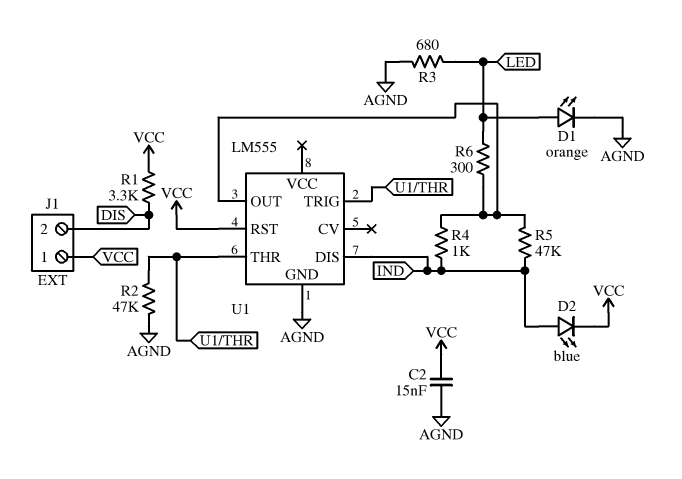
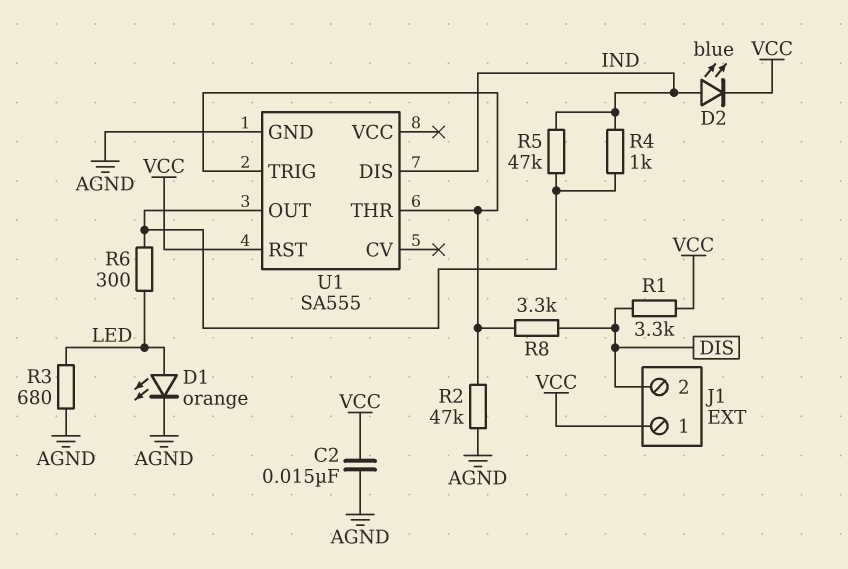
R8: none -> 3.3k (DIS, U1/THR)
U1: LM555 -> SA555

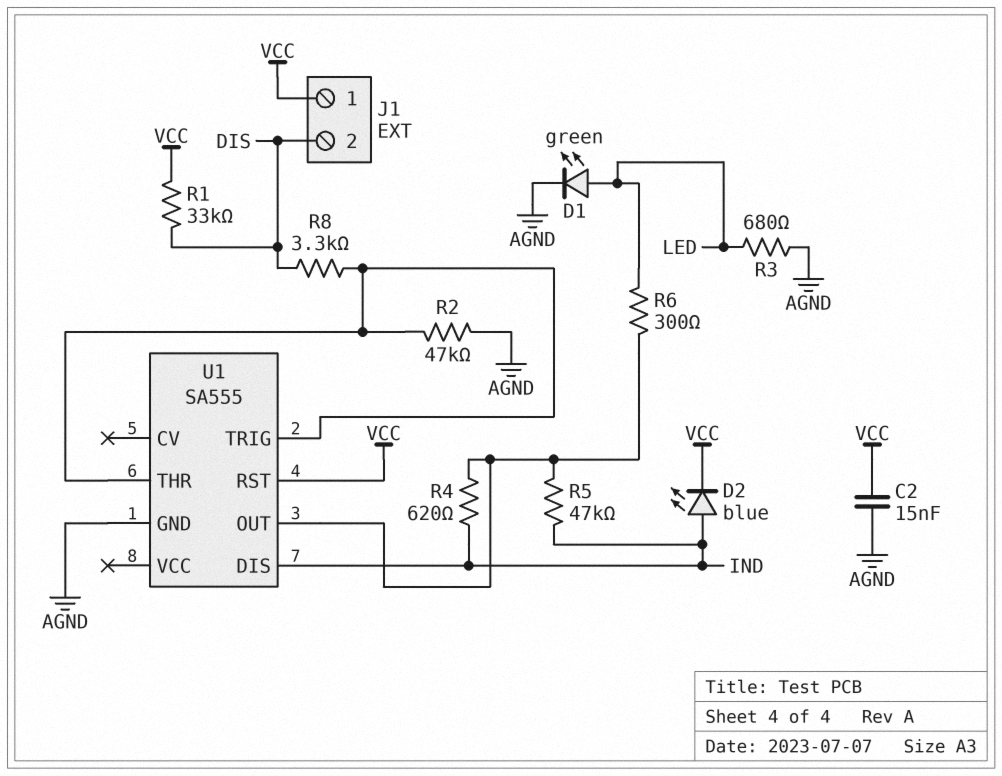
D1: LED orange (A LED, K AGND) -> LED green (A LED, K AGND)
R1: 3.3k (DIS, VCC) -> 33k (DIS, VCC)
R4: 1k (IND, U1/OUT) -> 620 (IND, U1/OUT)

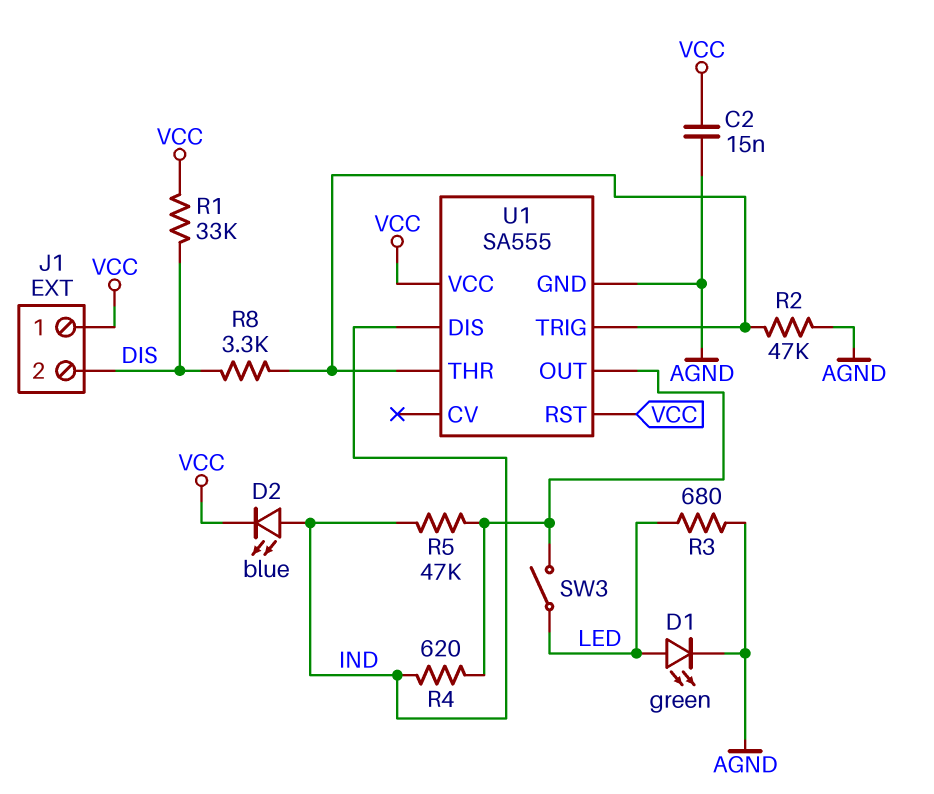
R6: 300 (LED, U1/OUT) -> none
SW3: none -> switch (LED, U1/OUT)
U1 pin VCC: none -> VCC

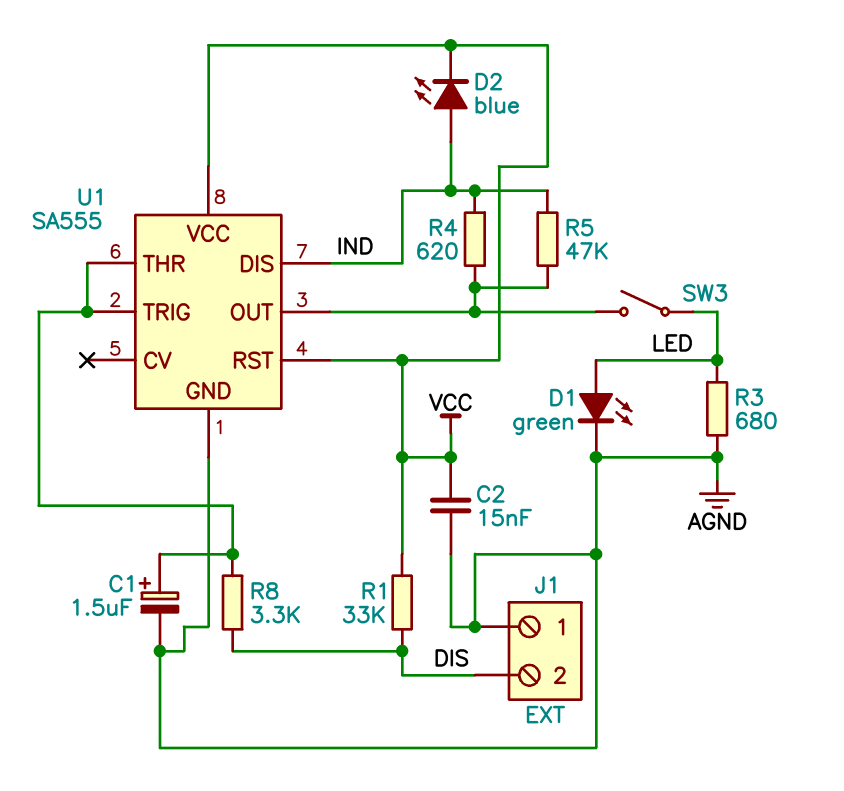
C1: none -> 1.5uF (plus U1/THR, minus AGND)
J1 pin 1: VCC -> AGND
R2: 47k (AGND, U1/THR) -> none

